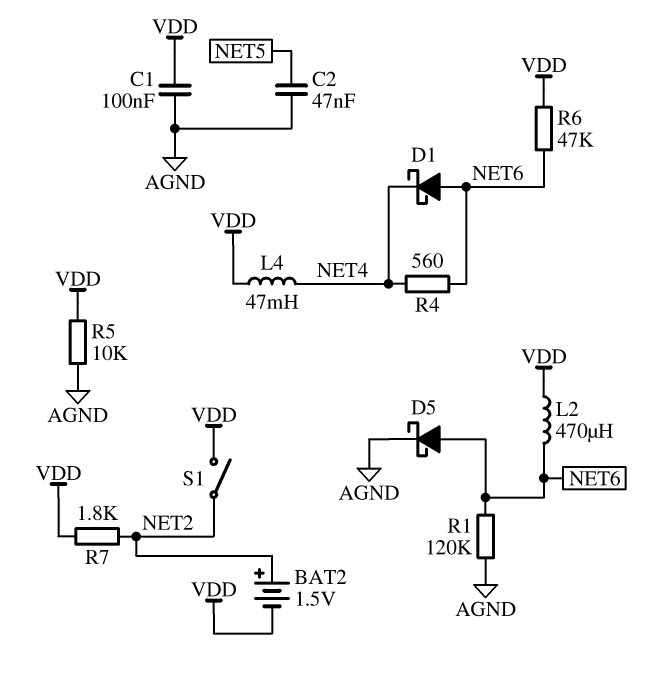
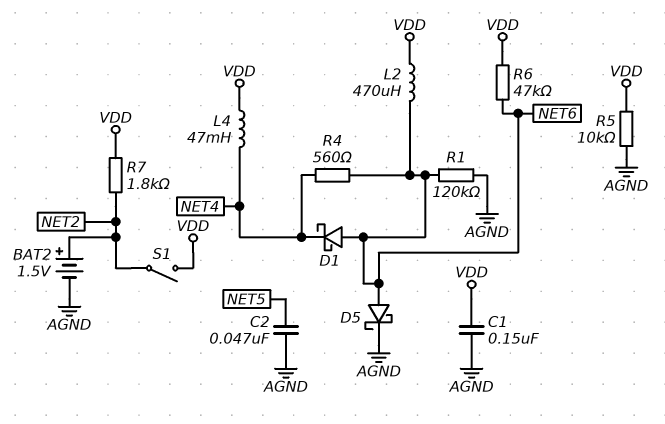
BAT2: 1.5V (plus NET2, minus VDD) -> 1.5V (plus NET2, minus AGND)
C1: 100nF (AGND, VDD) -> 150nF (AGND, VDD)

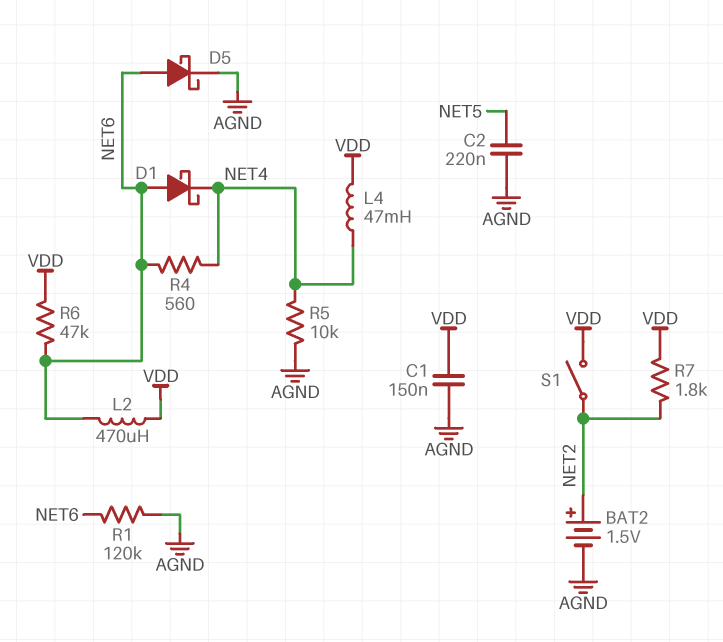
C2: 47nF (AGND, NET5) -> 220nF (AGND, NET5)
R5: 10k (AGND, VDD) -> 10k (AGND, NET4)

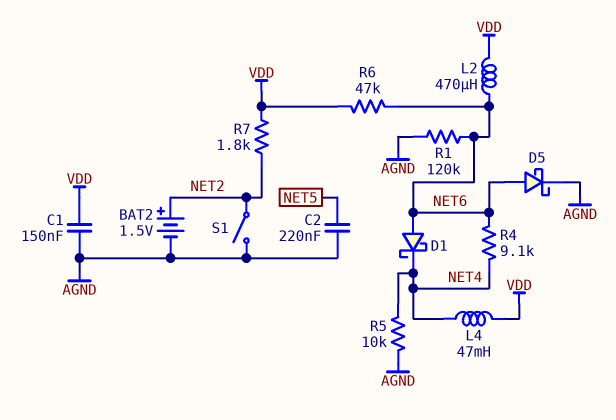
R4: 560 (NET4, NET6) -> 9.1k (NET4, NET6)
S1: switch (NET2, VDD) -> switch (AGND, NET2)

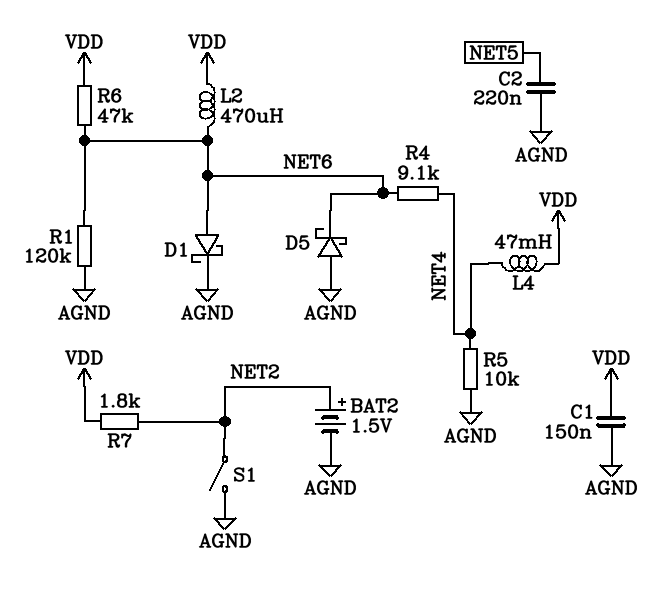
D1: schottky (A NET6, K NET4) -> schottky (A NET6, K AGND)
D5: schottky (A NET6, K AGND) -> schottky (A AGND, K NET6)

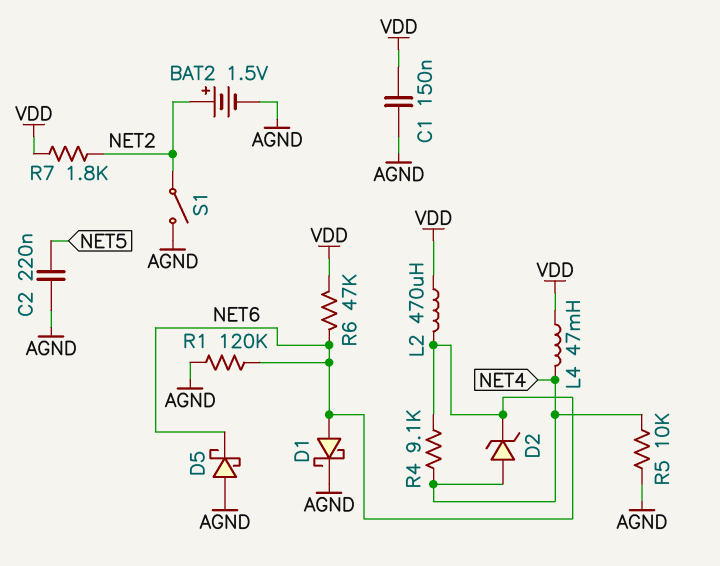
D2: none -> zener (A NET4, K NET6)

